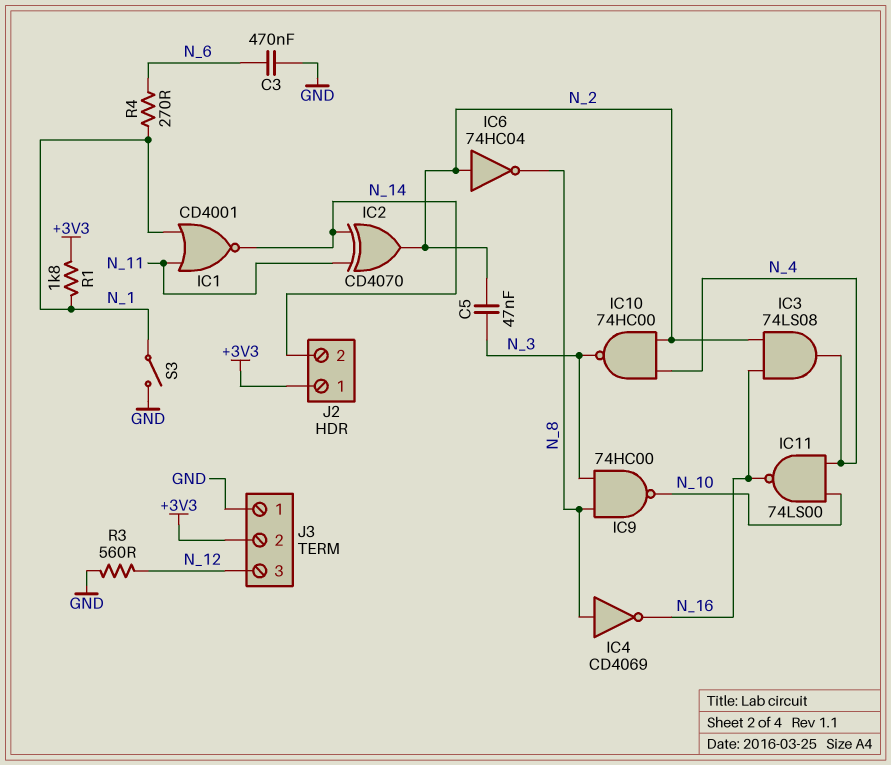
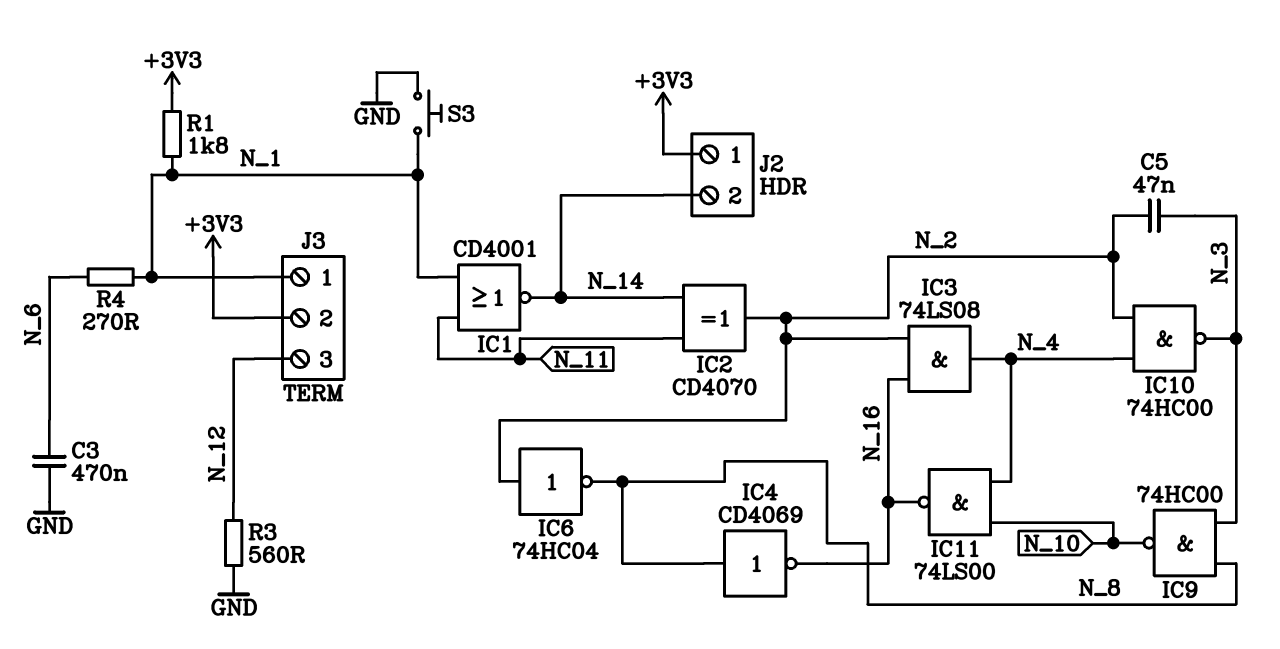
J3 pin 1: GND -> N_1
S3: switch (GND, N_1) -> button (GND, N_1)

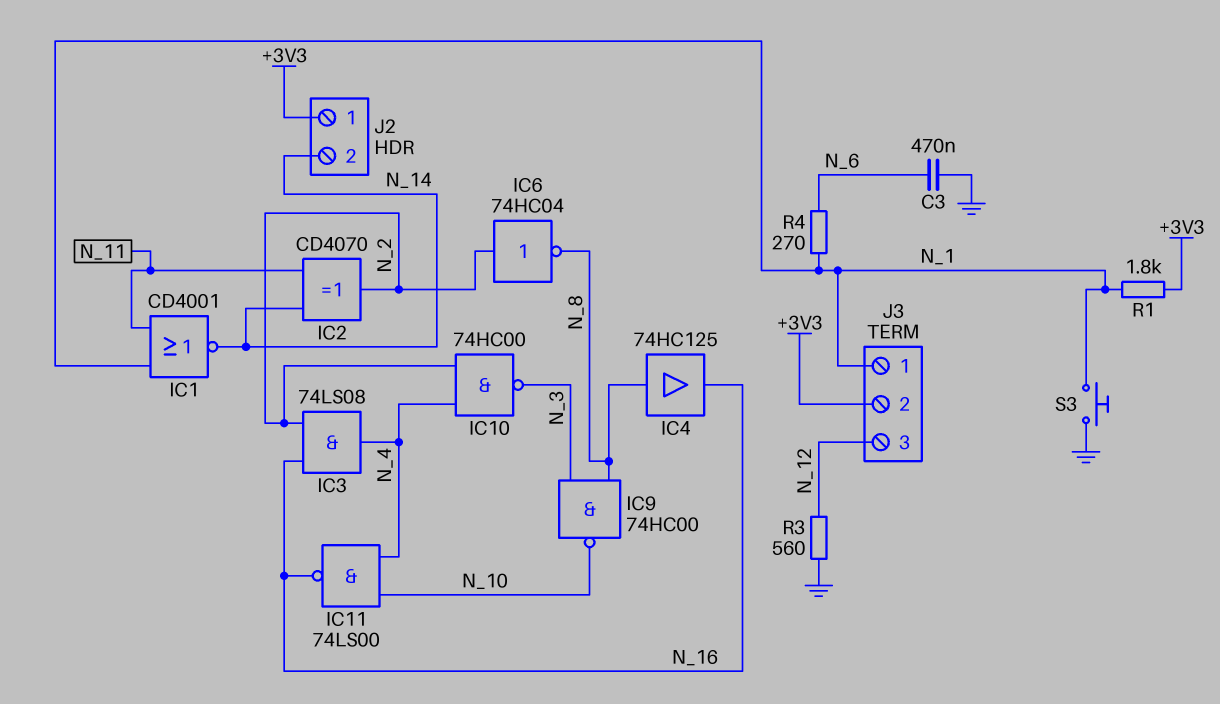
C5: 47nF (N_2, N_3) -> none
IC4: NOT CD4069 (in N_8, out N_16) -> buffer 74HC125 (in N_8, out N_16)

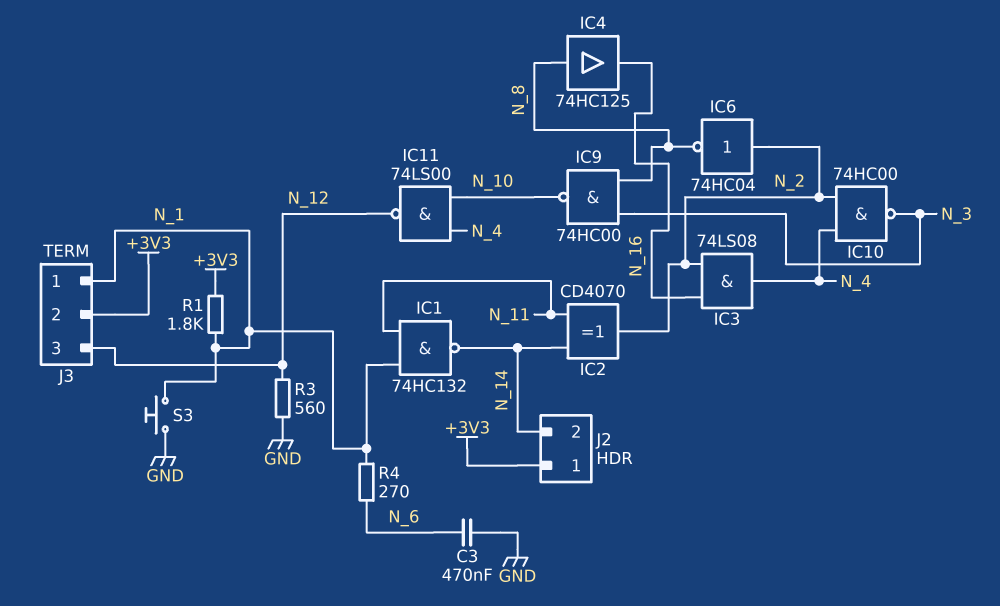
IC1: NOR CD4001 (in N_1, in N_11, out N_14) -> NAND 74HC132 (in N_1, in N_11, out N_14)
IC11: NAND 74LS00 (in N_4, in N_10, out N_16) -> NAND 74LS00 (in N_4, in N_10, out N_12)

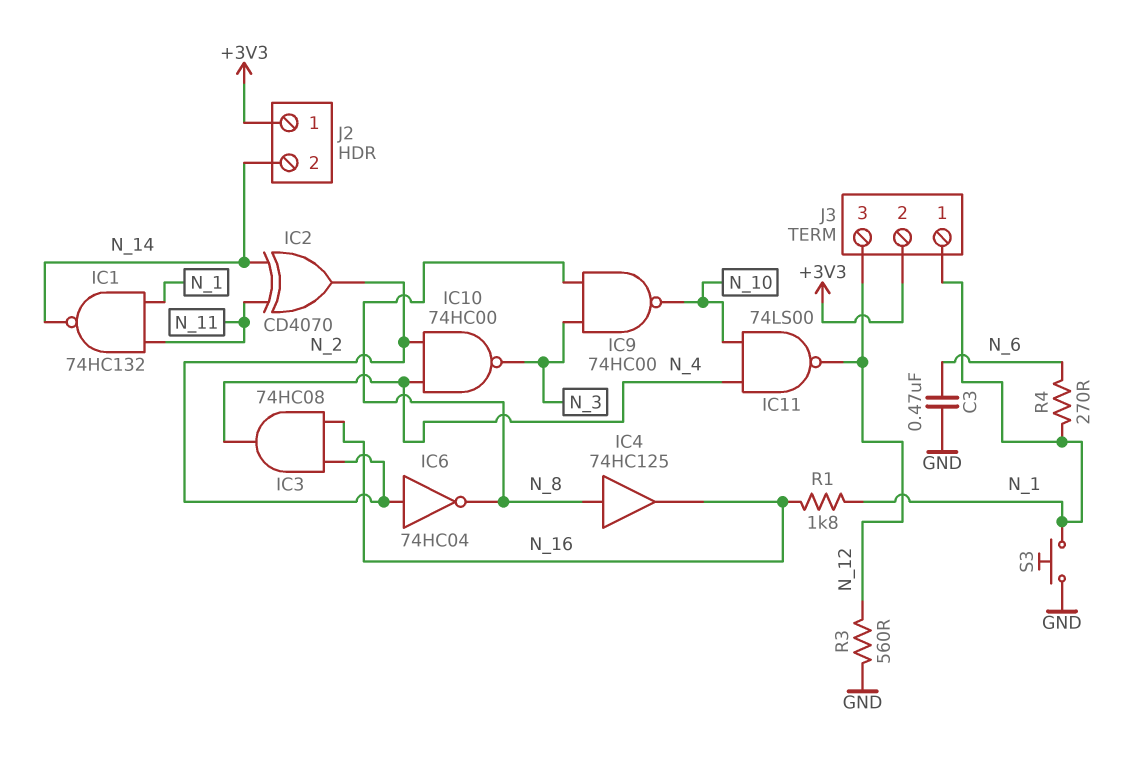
IC3: AND 74LS08 (in N_2, in N_16, out N_4) -> AND 74HC08 (in N_2, in N_16, out N_4)
R1: 1.8k (+3V3, N_1) -> 1.8k (N_1, N_16)

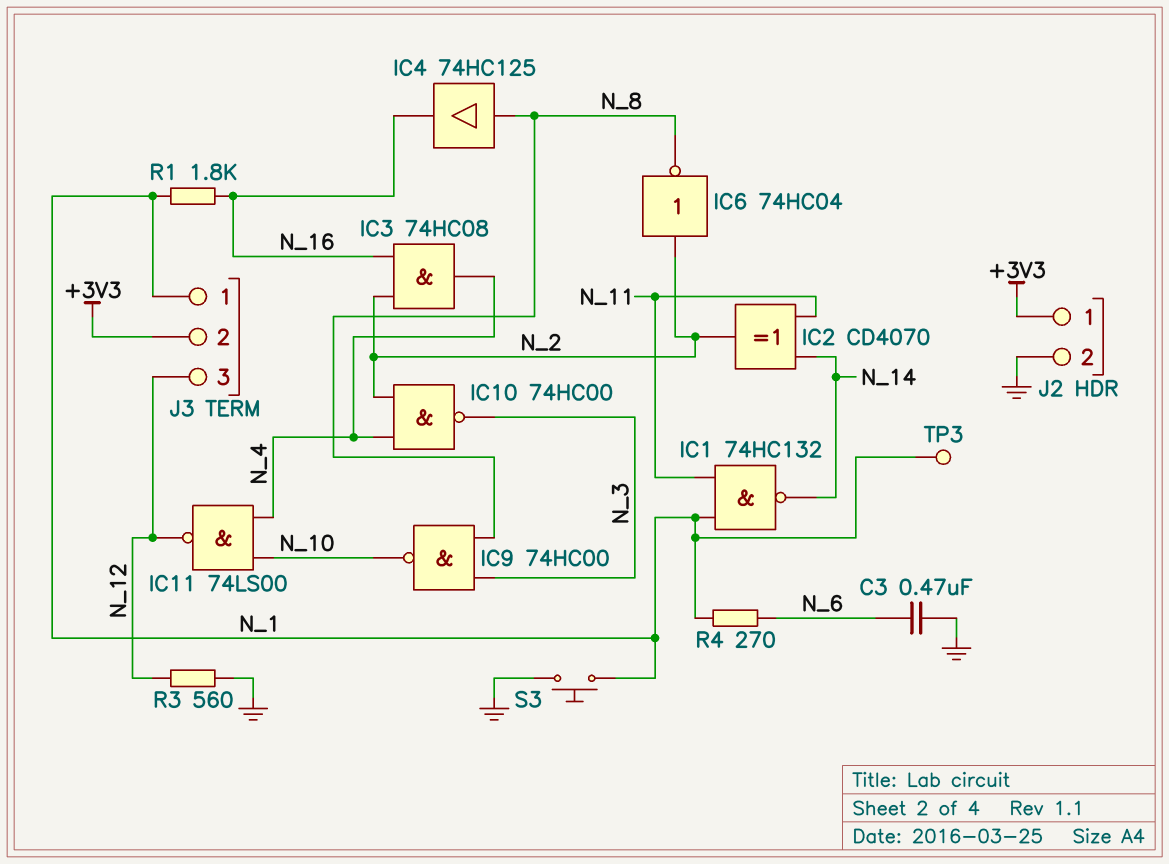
J2 pin 2: N_14 -> GND
TP3: none -> test point (N_1)

